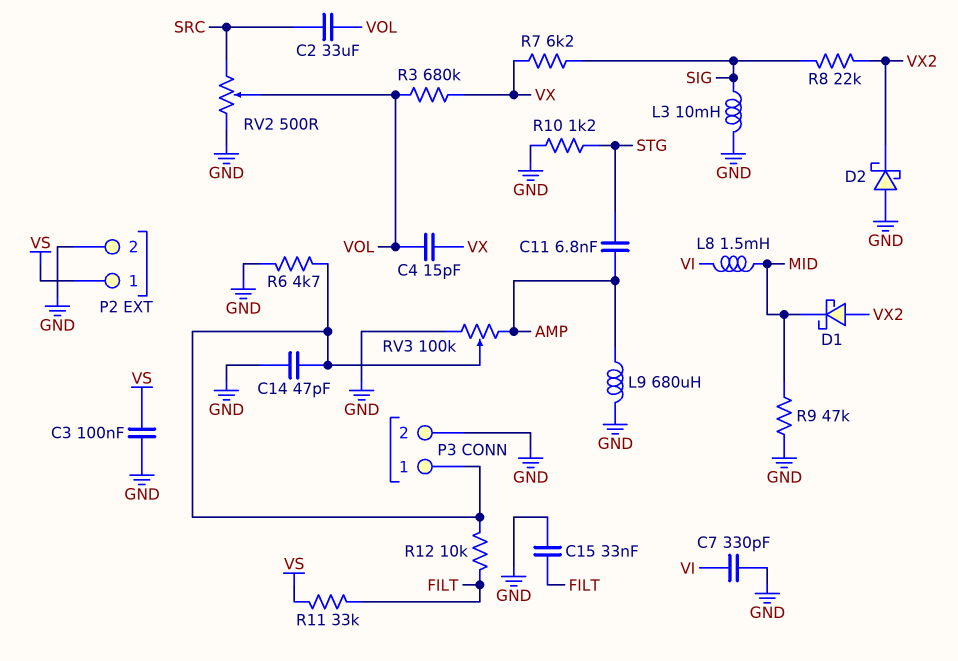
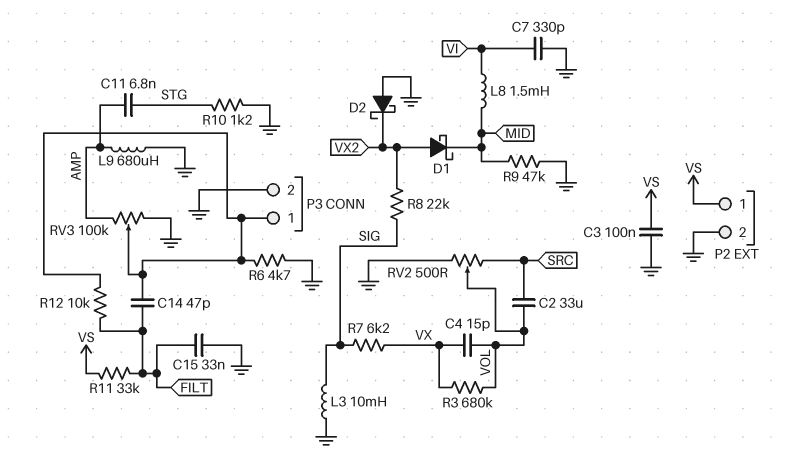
C14: 47pF (GND, P3/1) -> 47pF (FILT, P3/1)

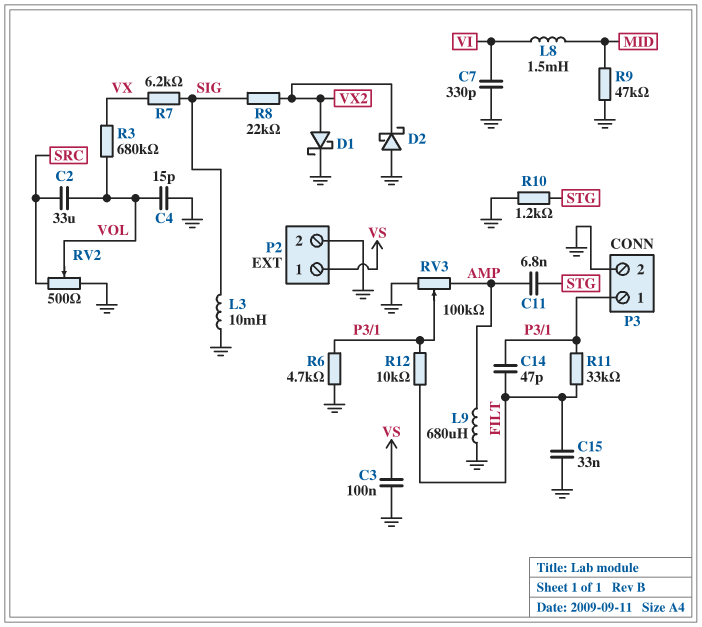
C4: 15pF (VOL, VX) -> 15pF (GND, VOL)
D1: schottky (A VX2, K MID) -> schottky (A VX2, K GND)
R11: 33k (FILT, VS) -> 33k (FILT, P3/1)

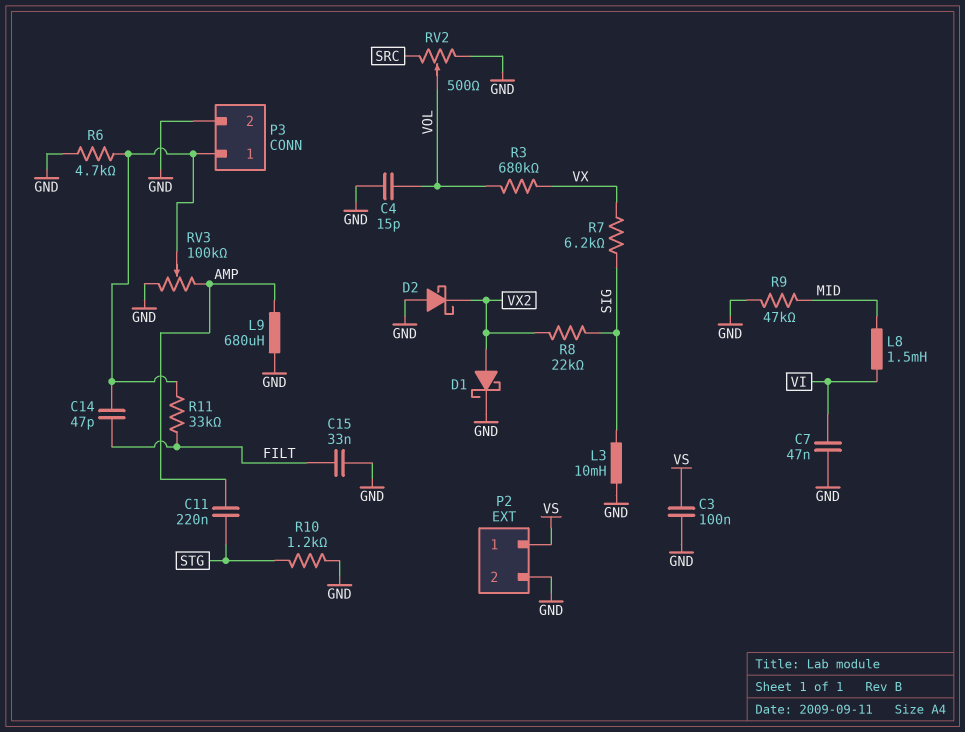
C2: 33uF (SRC, VOL) -> none
C7: 330pF (GND, VI) -> 47nF (GND, VI)
C11: 6.8nF (AMP, STG) -> 220nF (AMP, STG)
R12: 10k (FILT, P3/1) -> none

